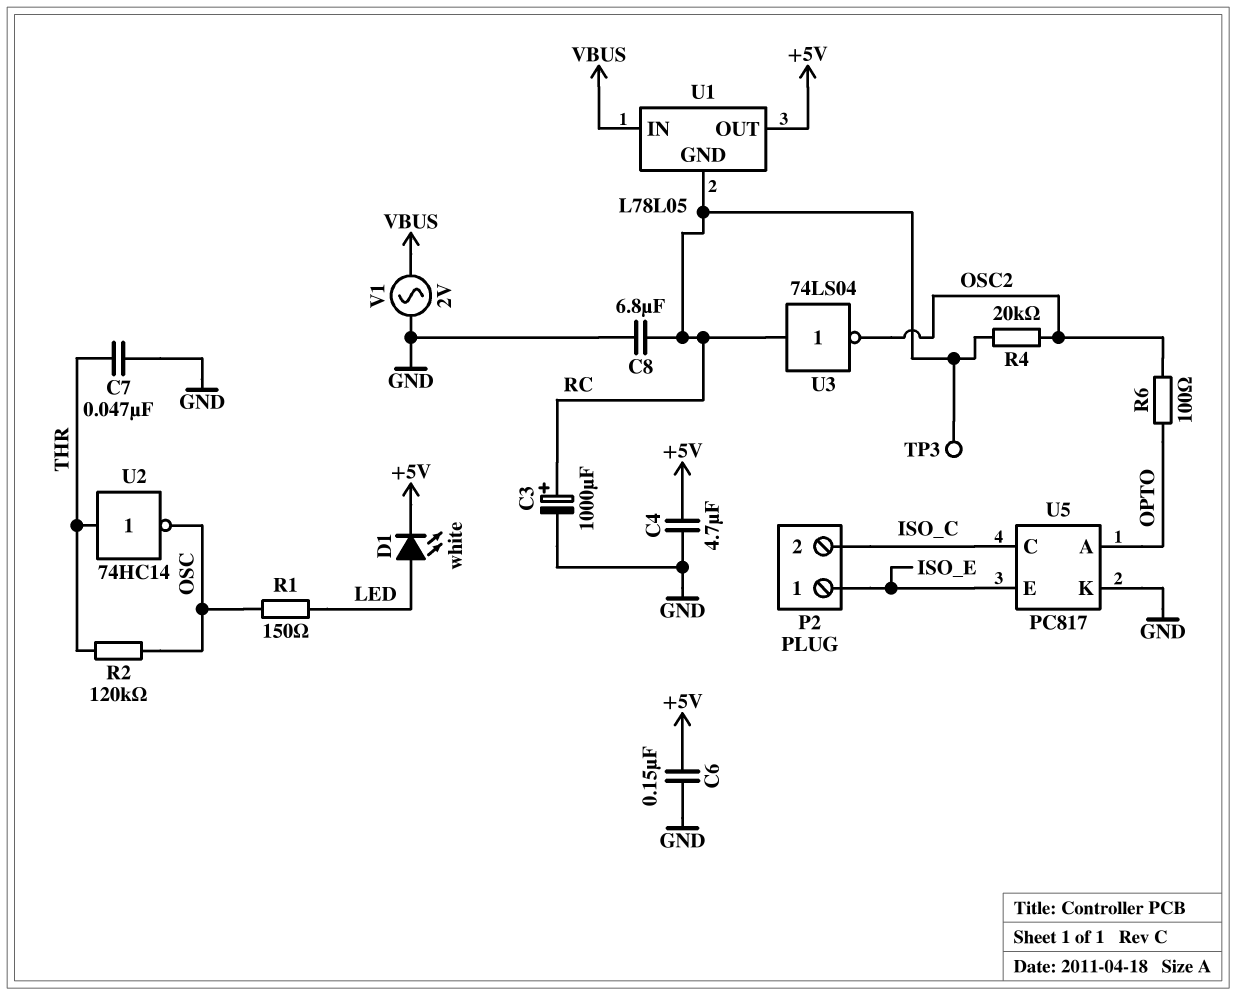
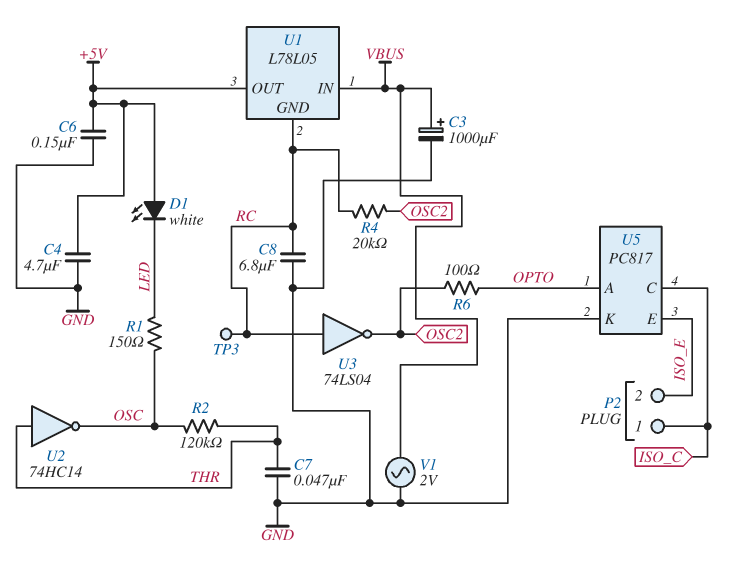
C3: 1000uF (plus RC, minus GND) -> 1000uF (plus VBUS, minus GND)
D1: LED white (A LED, K +5V) -> LED white (A +5V, K LED)
P2 pin 1: ISO_E -> ISO_C
P2 pin 2: ISO_C -> ISO_E

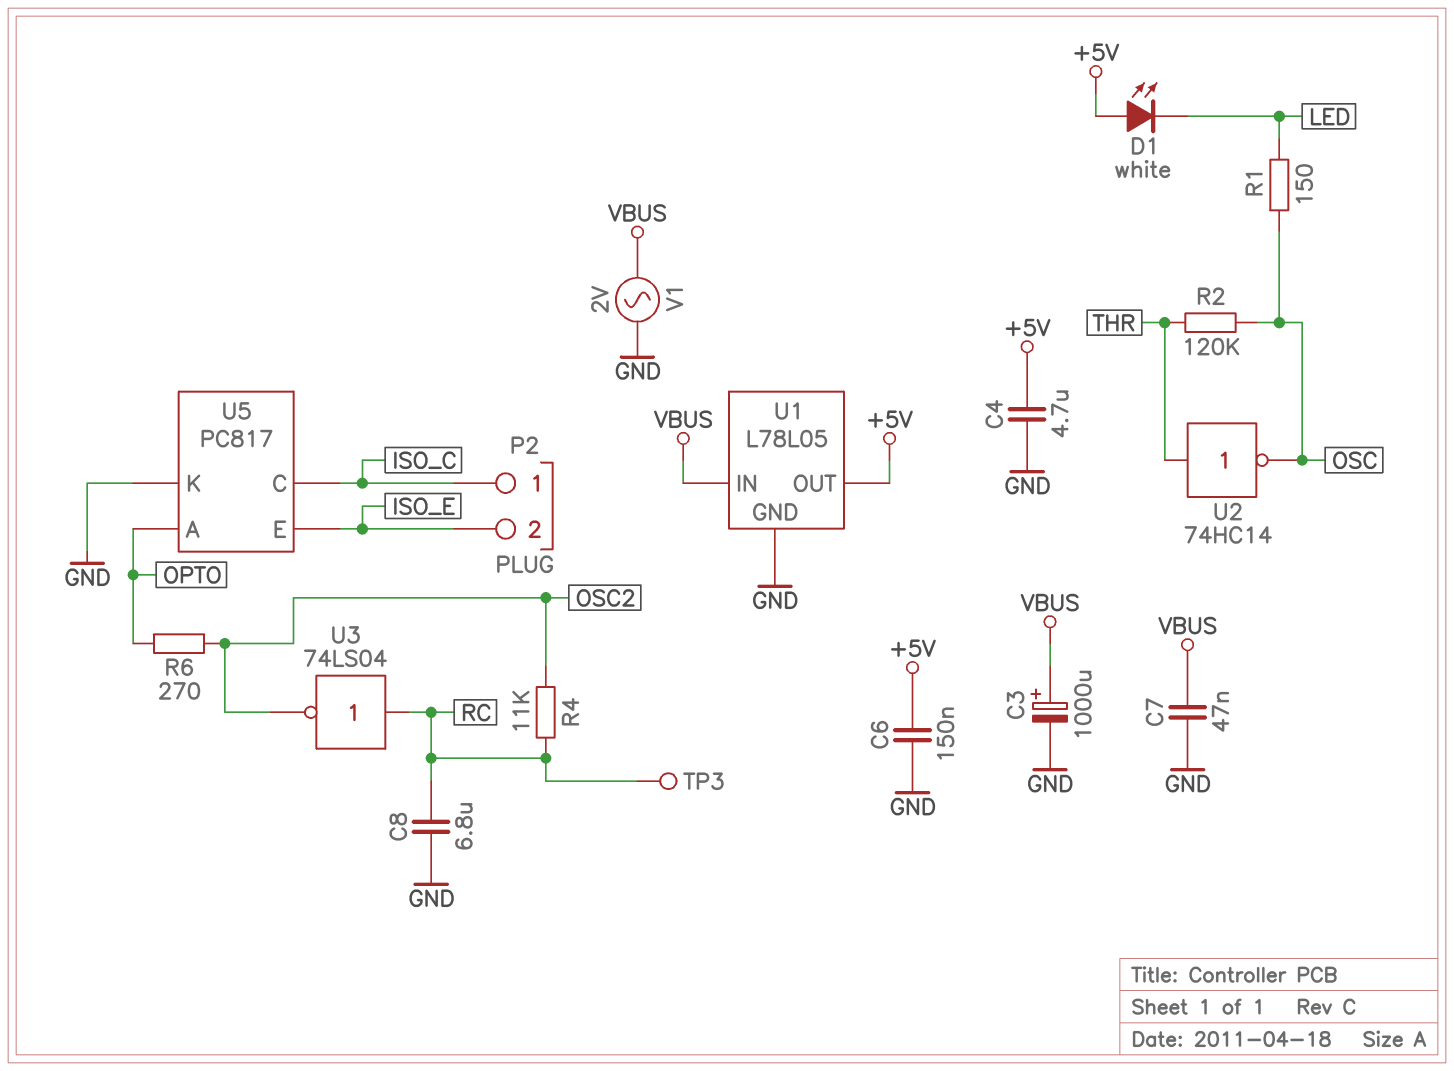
C7: 47nF (GND, THR) -> 47nF (GND, VBUS)
R4: 20k (OSC2, RC) -> 11k (OSC2, RC)
R6: 100 (OPTO, OSC2) -> 270 (OPTO, OSC2)
U1 pin GND: RC -> GND

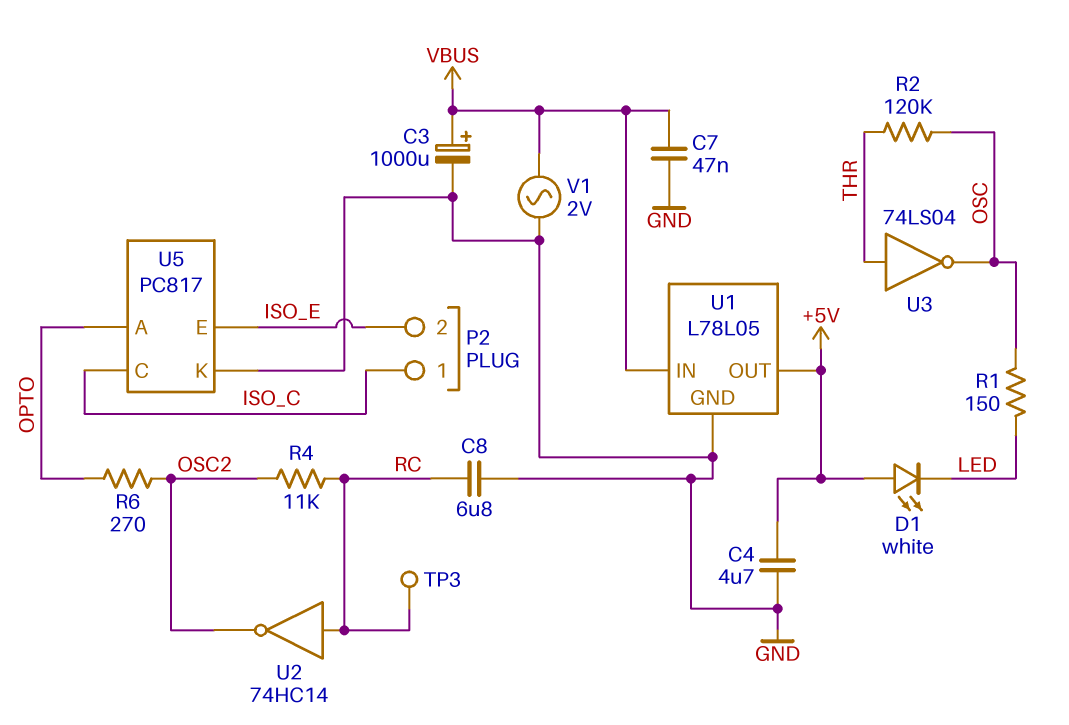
C6: 150nF (+5V, GND) -> none
U2: NOT 74HC14 (in THR, out OSC) -> NOT 74HC14 (in RC, out OSC2)
U3: NOT 74LS04 (in RC, out OSC2) -> NOT 74LS04 (in THR, out OSC)

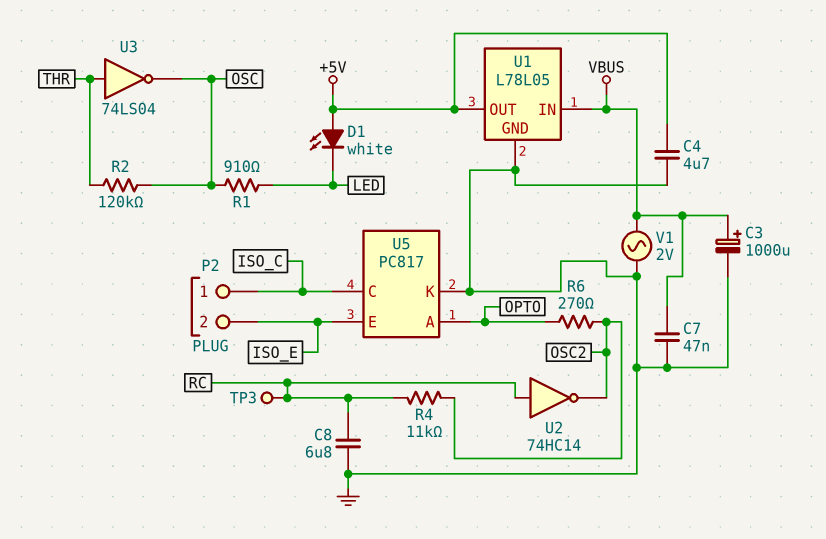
R1: 150 (LED, OSC) -> 910 (LED, OSC)

